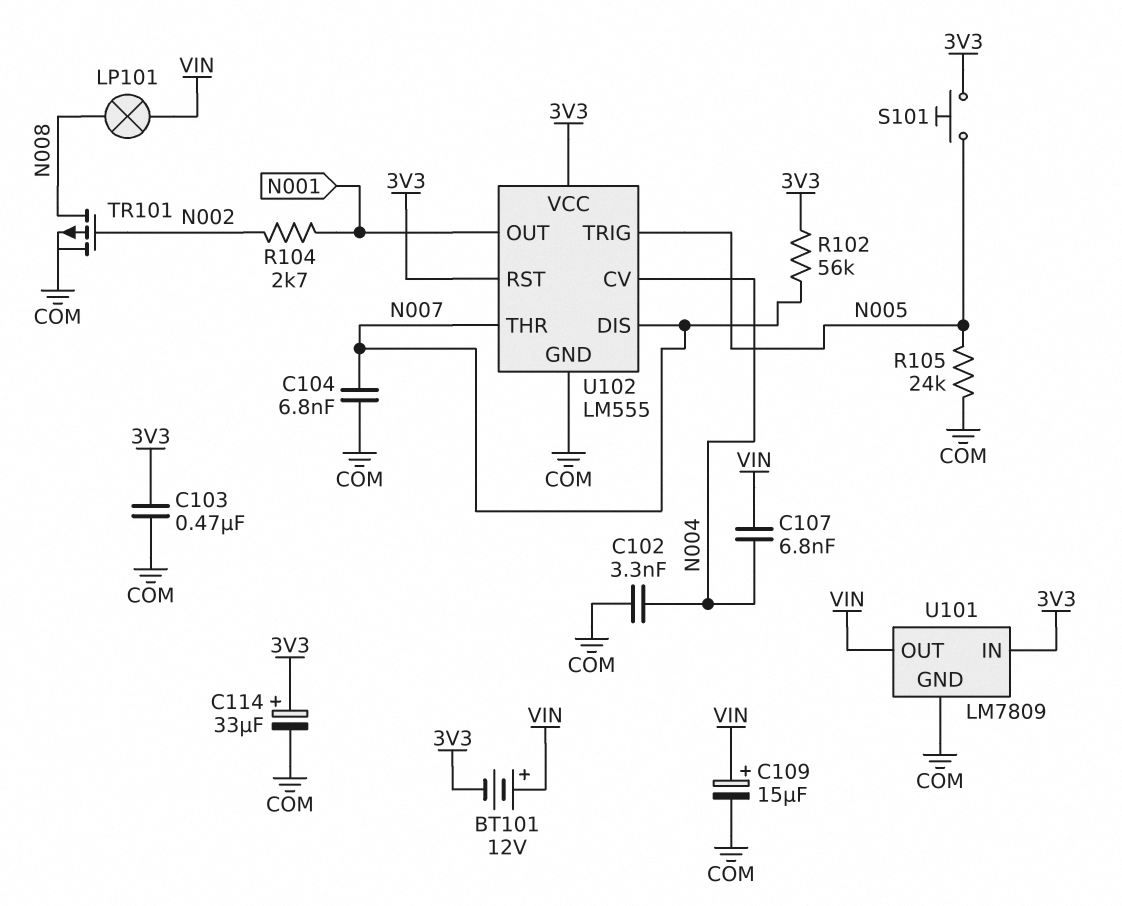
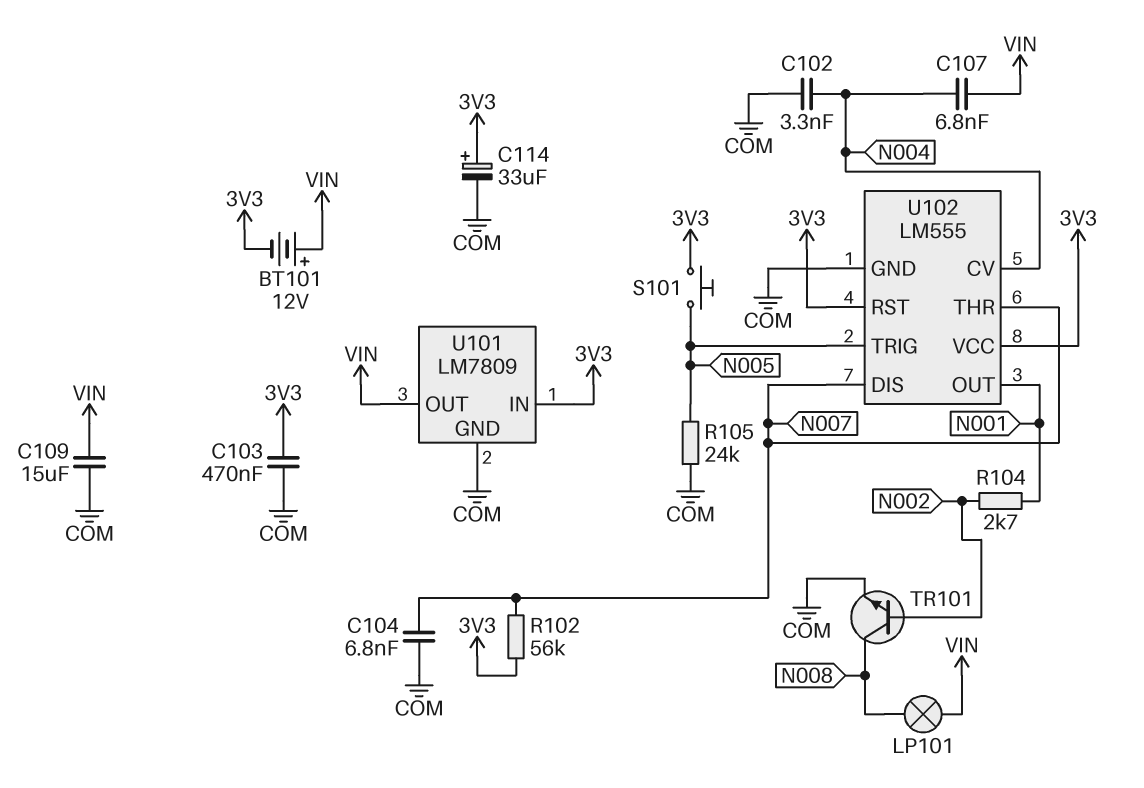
C109: 15uF (plus VIN, minus COM) -> 15uF (COM, VIN)
TR101: PMOS (G N002, D N008, S COM) -> NPN (B N002, C N008, E COM)

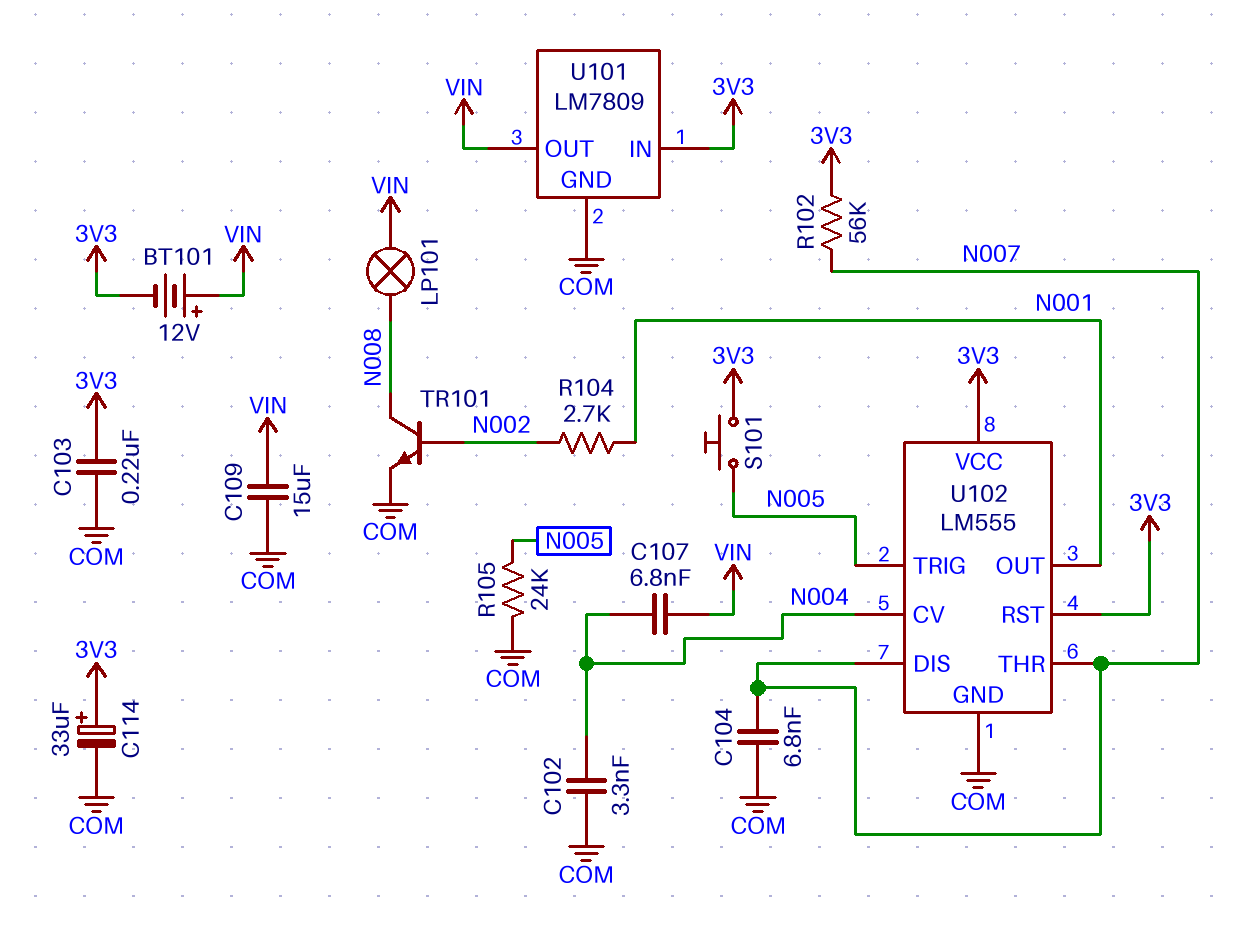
C103: 470nF (3V3, COM) -> 220nF (3V3, COM)

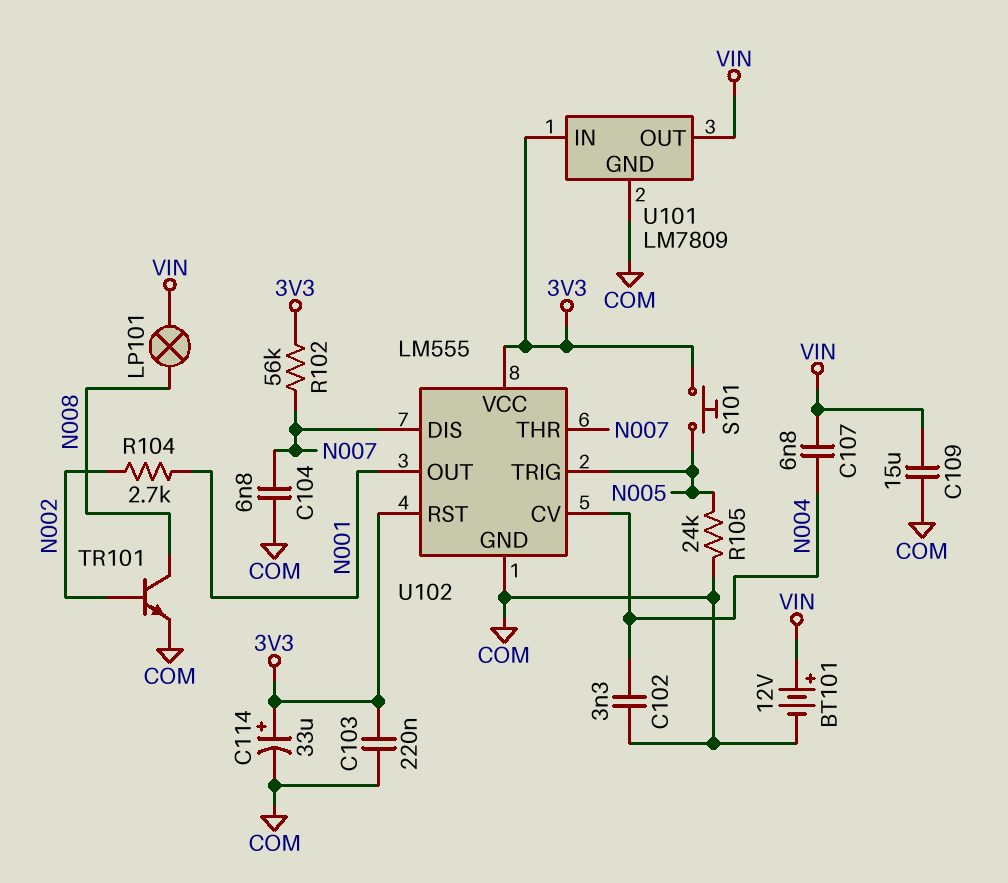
BT101: 12V (plus VIN, minus 3V3) -> 12V (plus VIN, minus COM)

